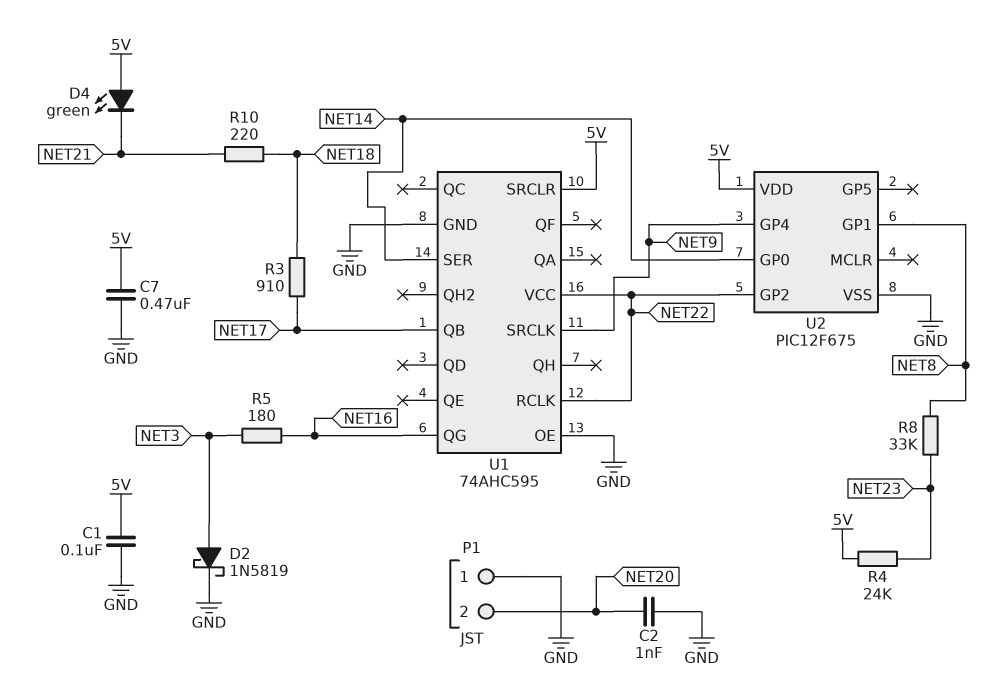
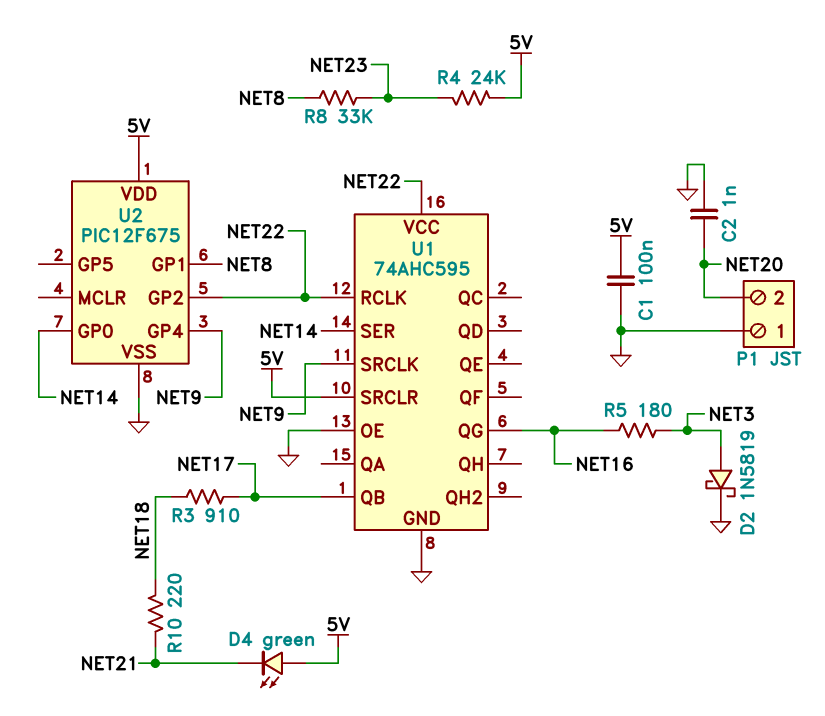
C7: 470nF (5V, GND) -> none

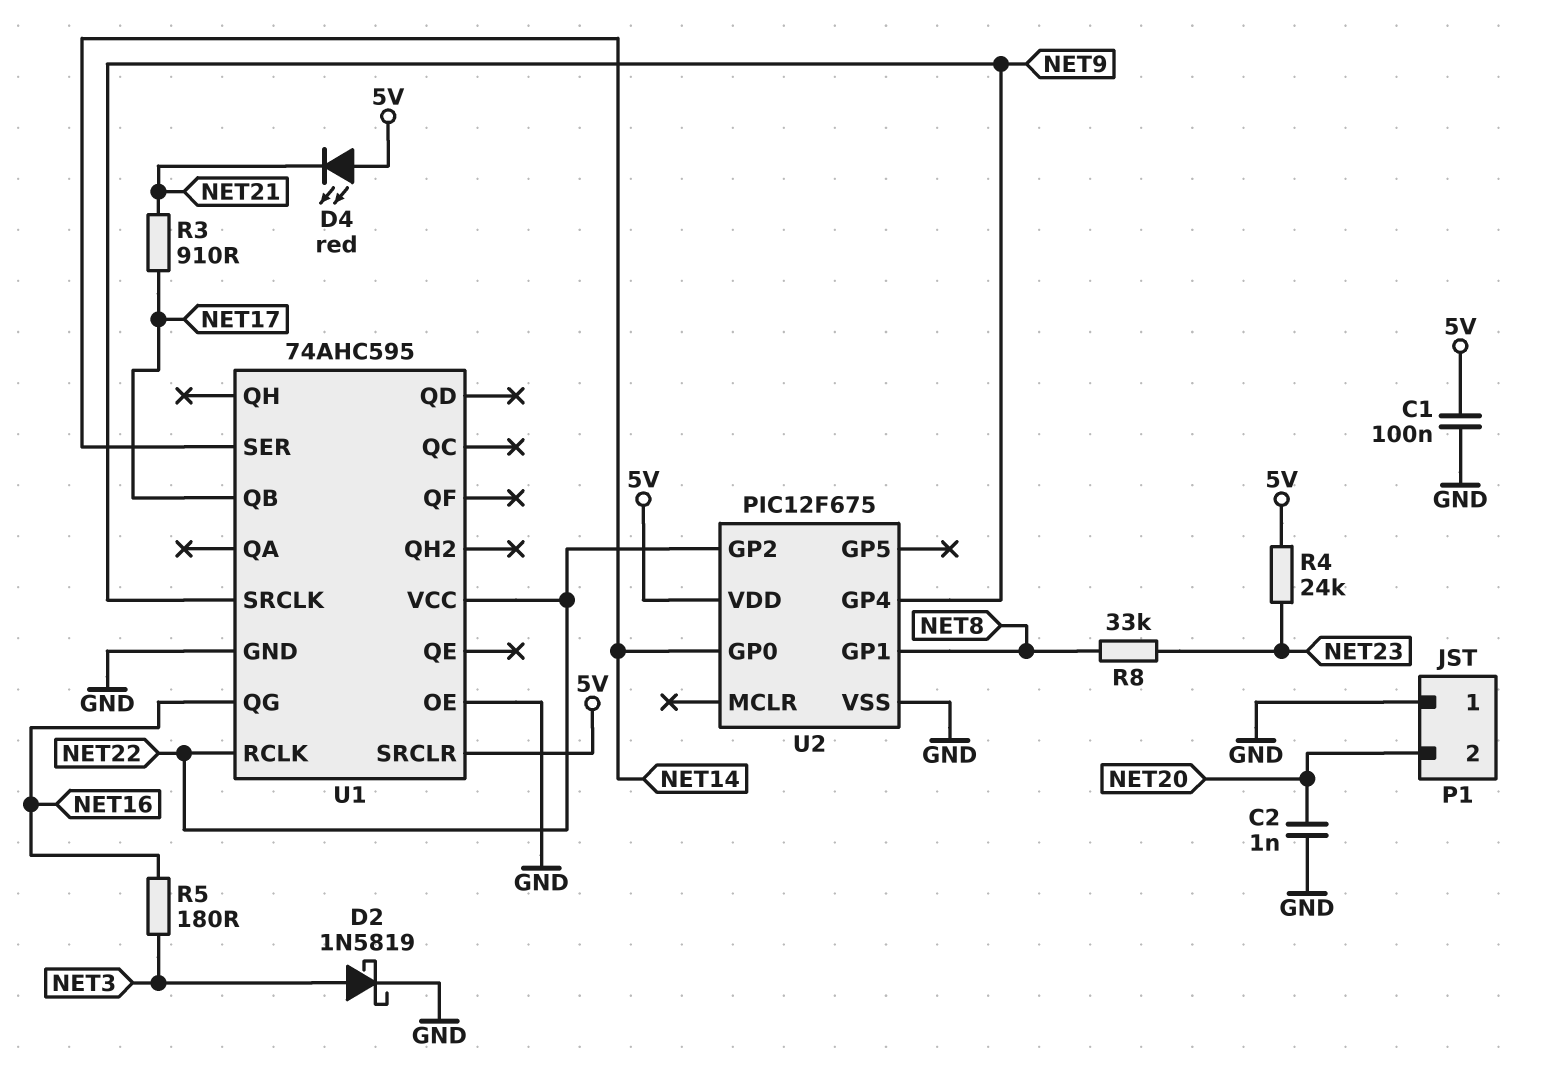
D4: LED green (A 5V, K NET21) -> LED red (A 5V, K NET21)
R3: 910 (NET17, NET18) -> 910 (NET17, NET21)
R10: 220 (NET18, NET21) -> none

